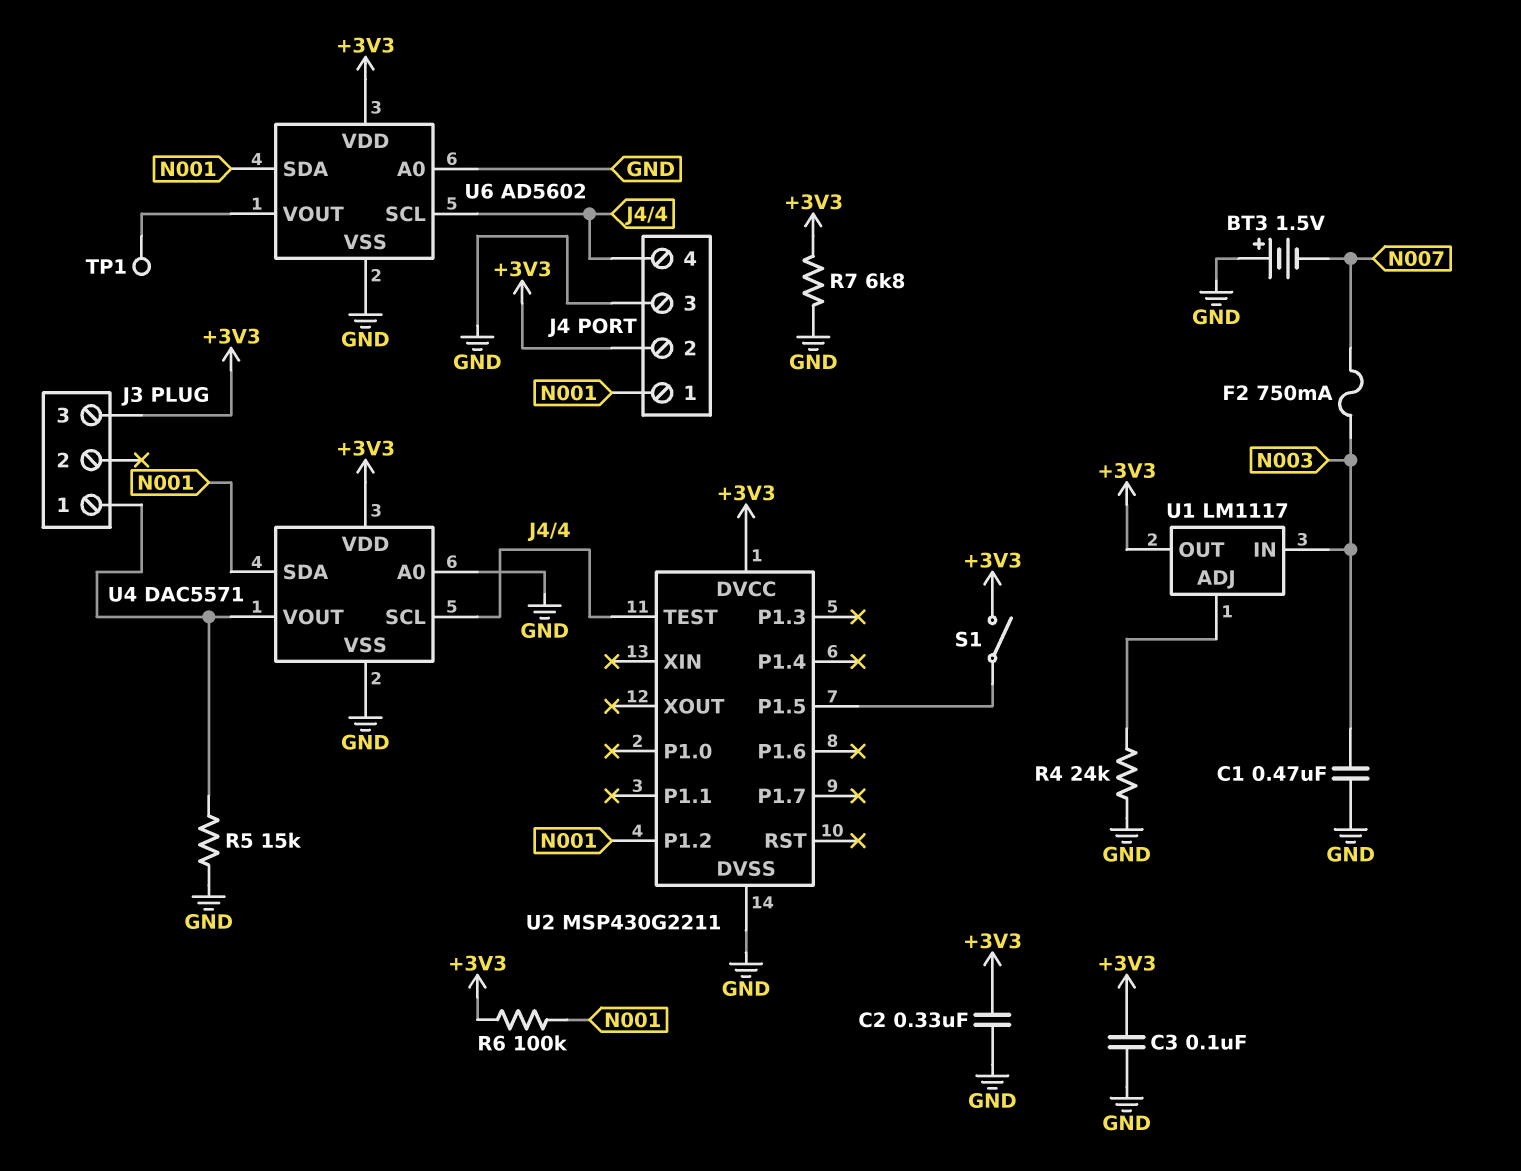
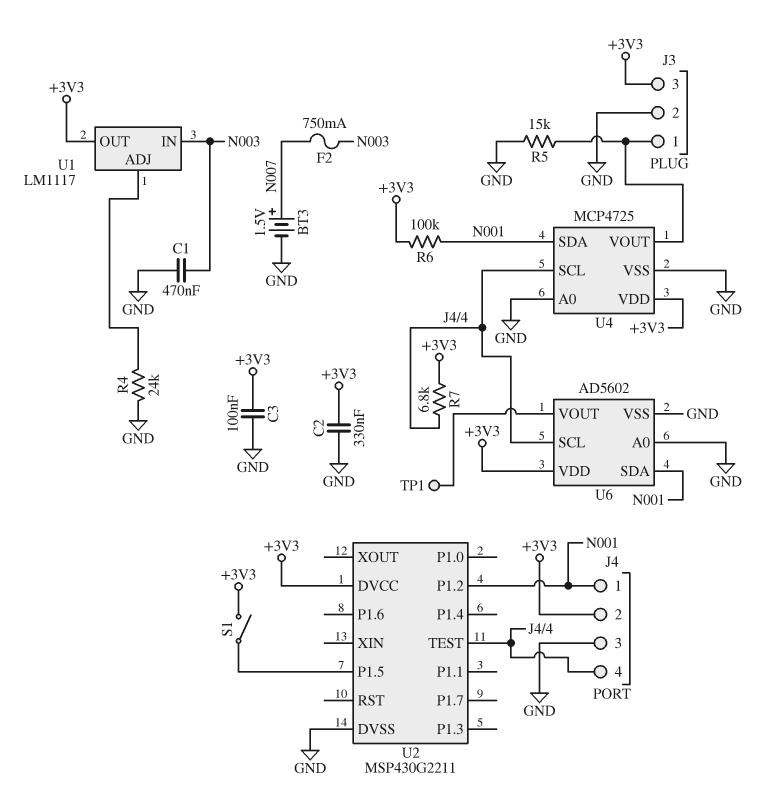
BT3: 1.5V (plus GND, minus N007) -> 1.5V (plus N007, minus GND)
J3 pin 2: none -> GND
R7: 6.8k (+3V3, GND) -> 6.8k (+3V3, J4/4)
U4: DAC5571 -> MCP4725

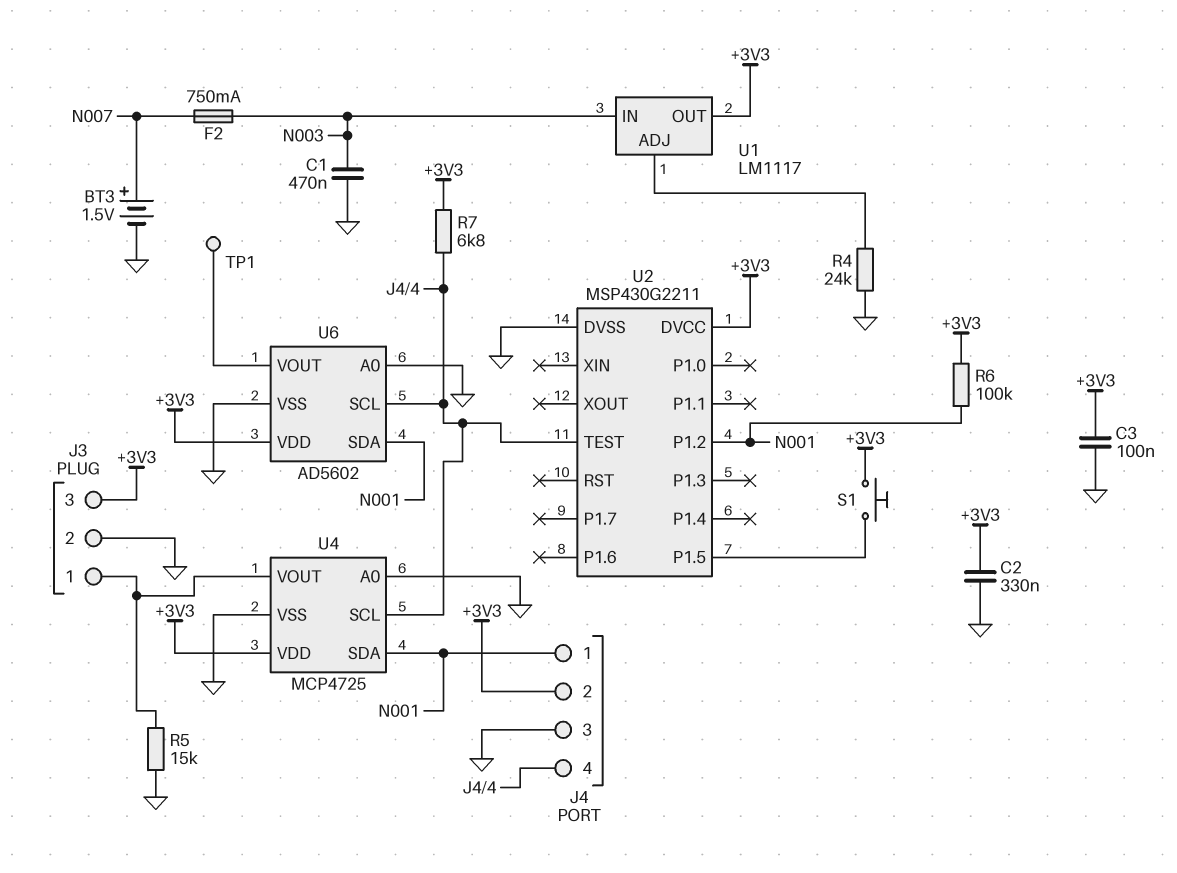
S1: switch (+3V3, U2/P1.5) -> button (+3V3, U2/P1.5)

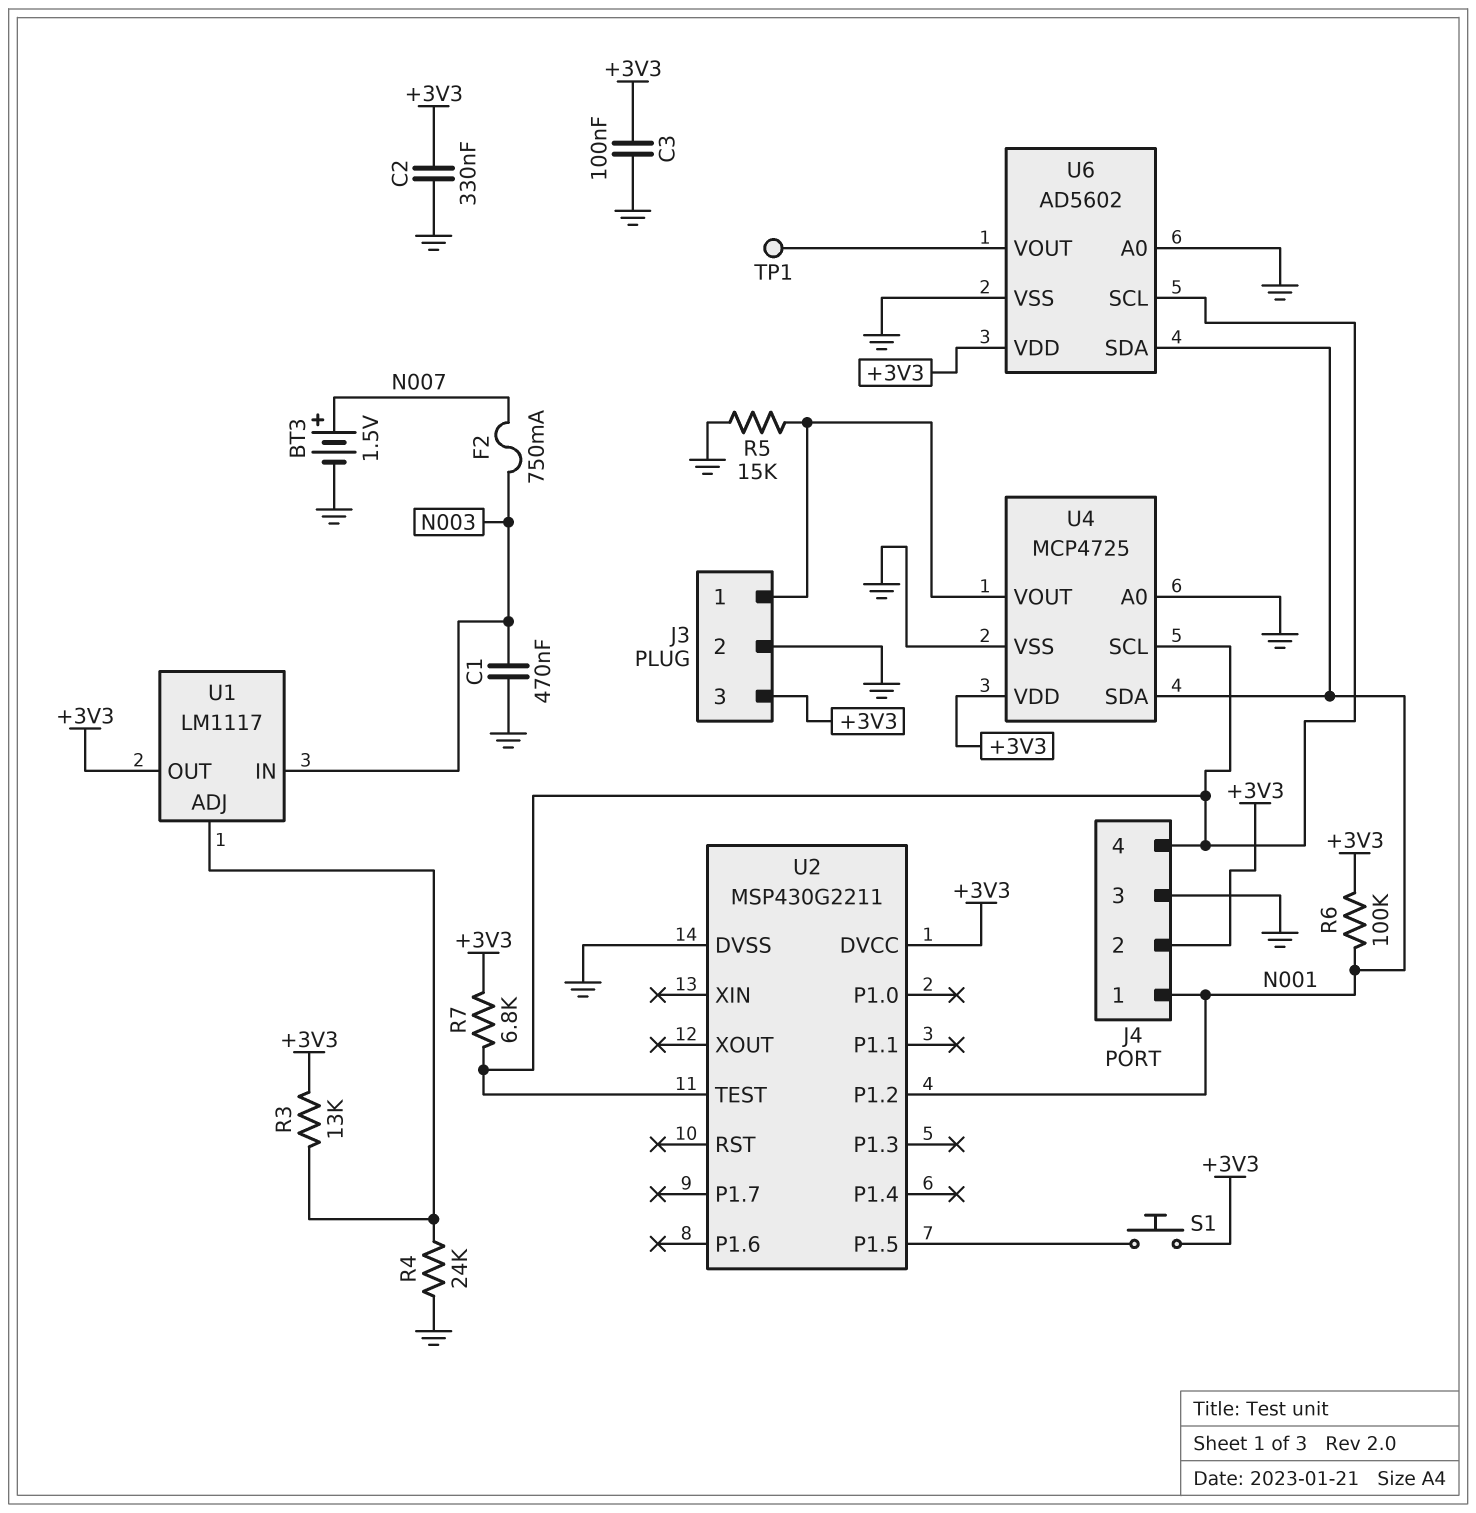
R3: none -> 13k (+3V3, U1/ADJ)

